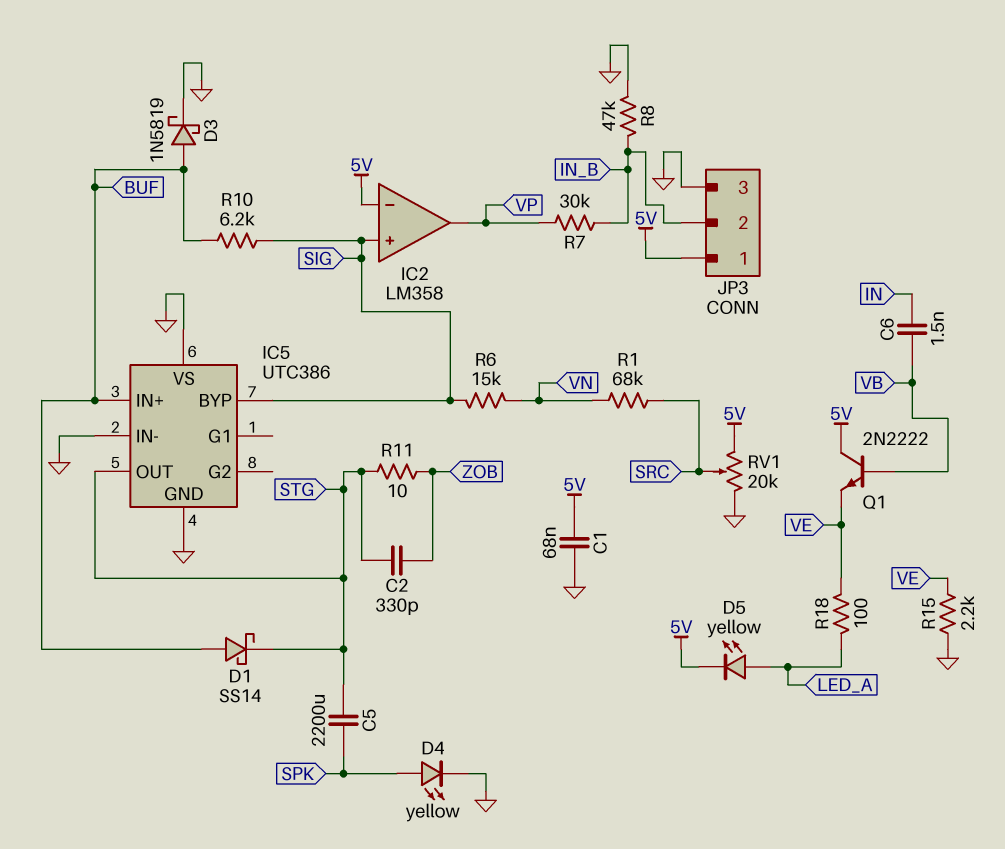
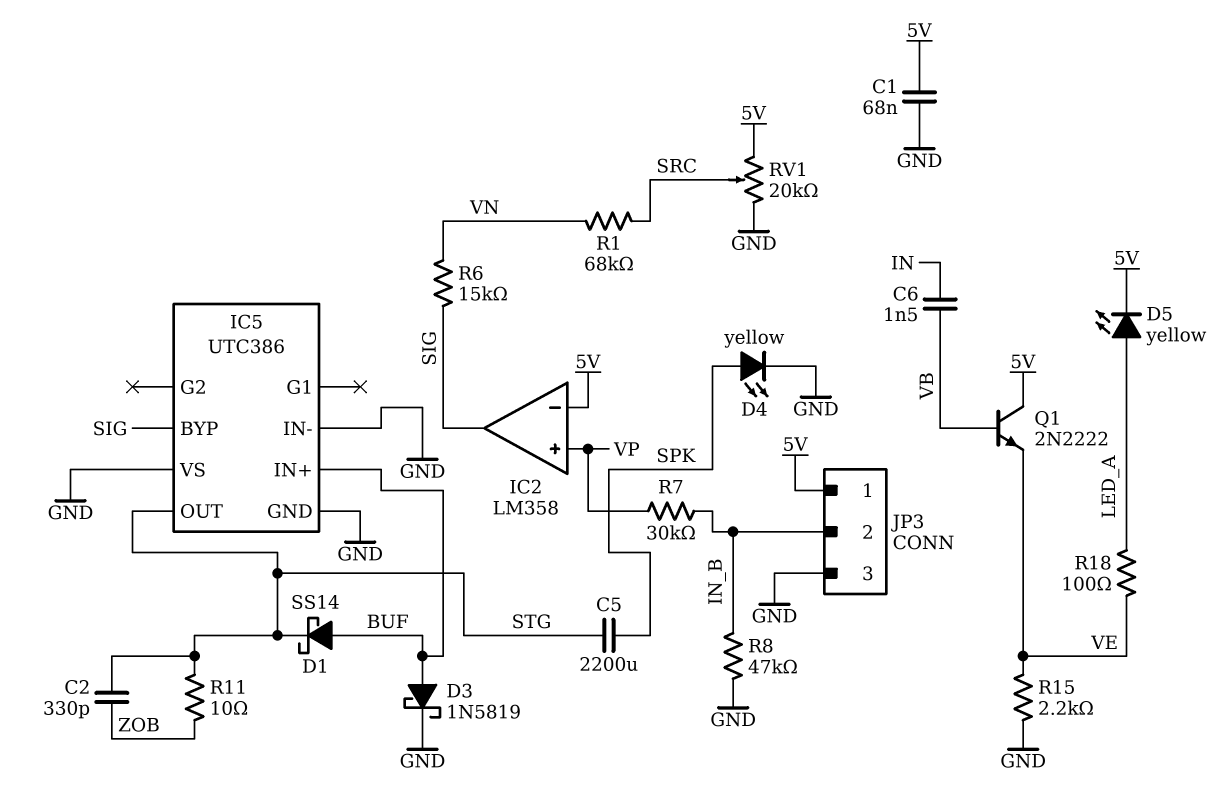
IC2 pin in+: SIG -> VP
IC2 pin out: VP -> SIG
R10: 6.2k (BUF, SIG) -> none

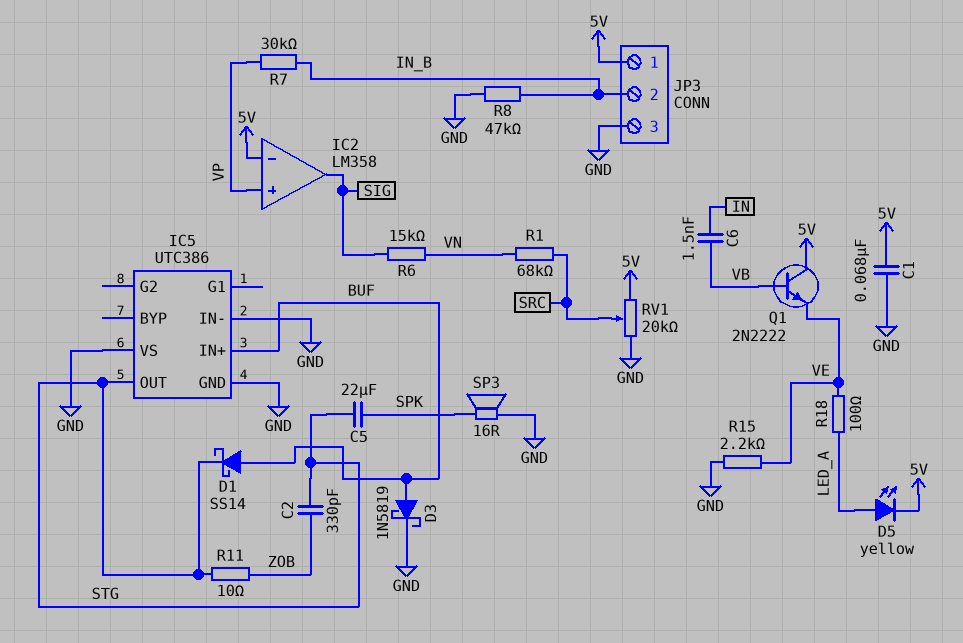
C5: 2200uF (SPK, STG) -> 22uF (SPK, STG)
D4: LED yellow (A SPK, K GND) -> none
IC5 pin BYP: SIG -> none
SP3: none -> speaker 16R (GND, SPK)

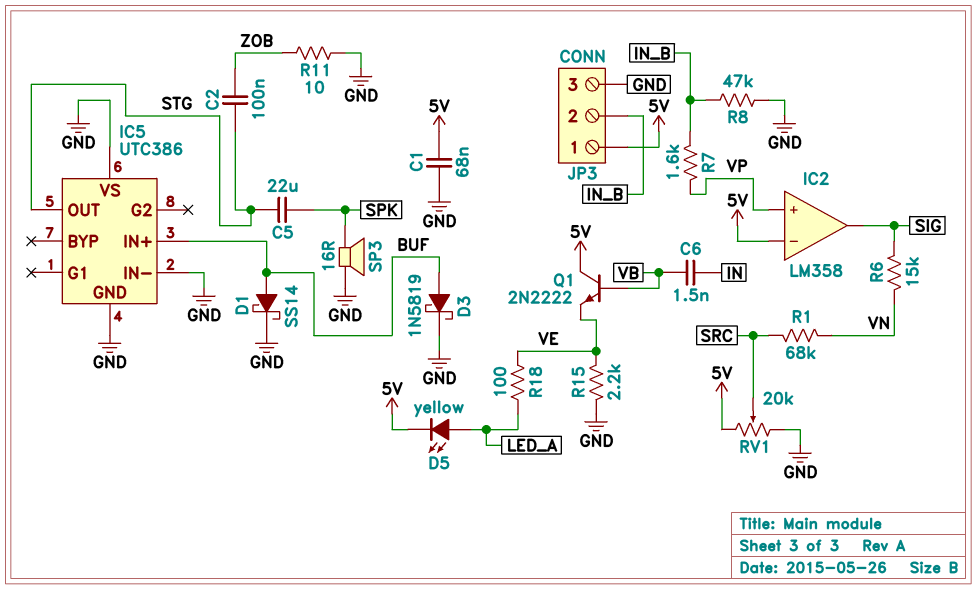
C2: 330pF (STG, ZOB) -> 100nF (STG, ZOB)
D1: schottky SS14 (A BUF, K STG) -> schottky SS14 (A BUF, K GND)
R7: 30k (IN_B, VP) -> 1.6k (IN_B, VP)
R11: 10 (STG, ZOB) -> 10 (GND, ZOB)

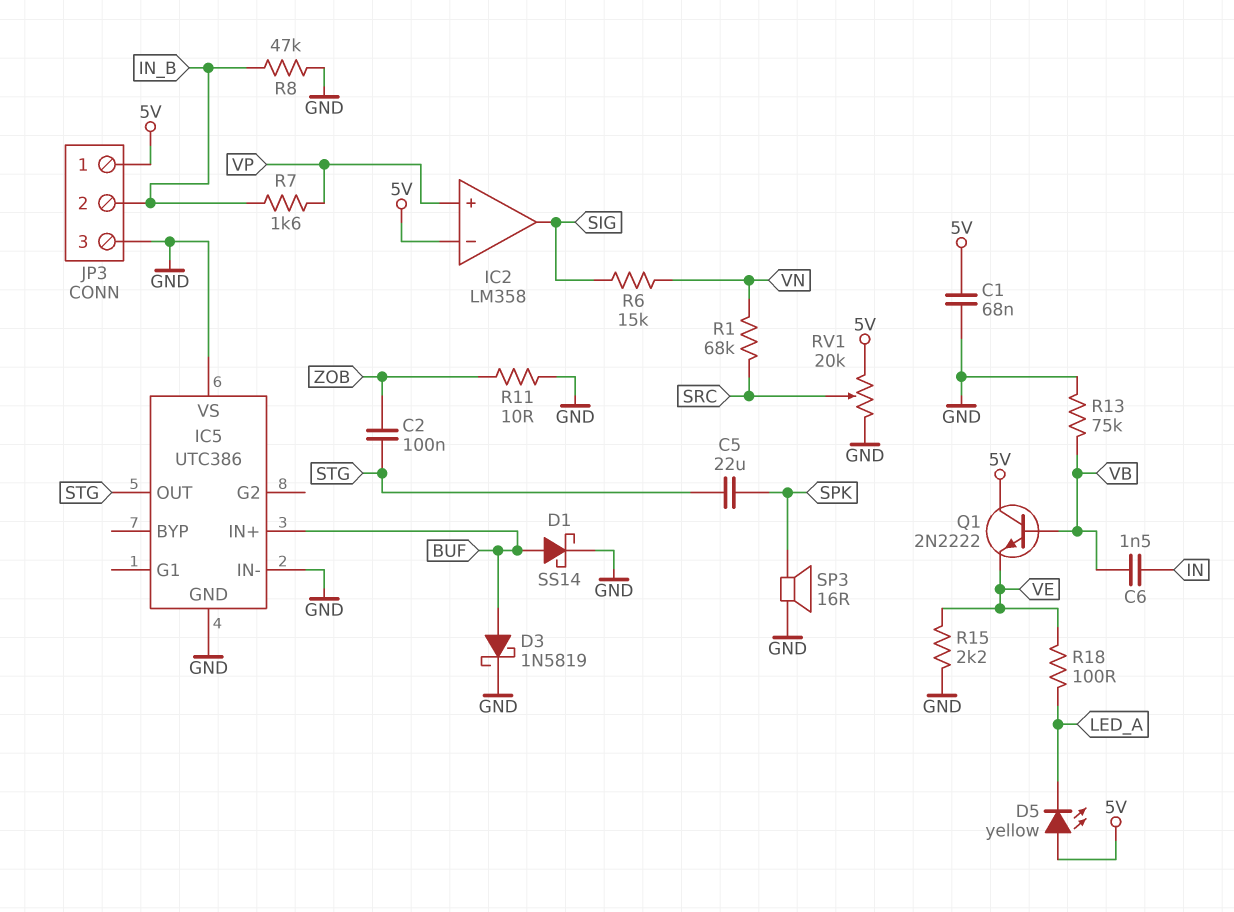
D5: LED yellow (A LED_A, K 5V) -> LED yellow (A 5V, K LED_A)
R13: none -> 75k (GND, VB)

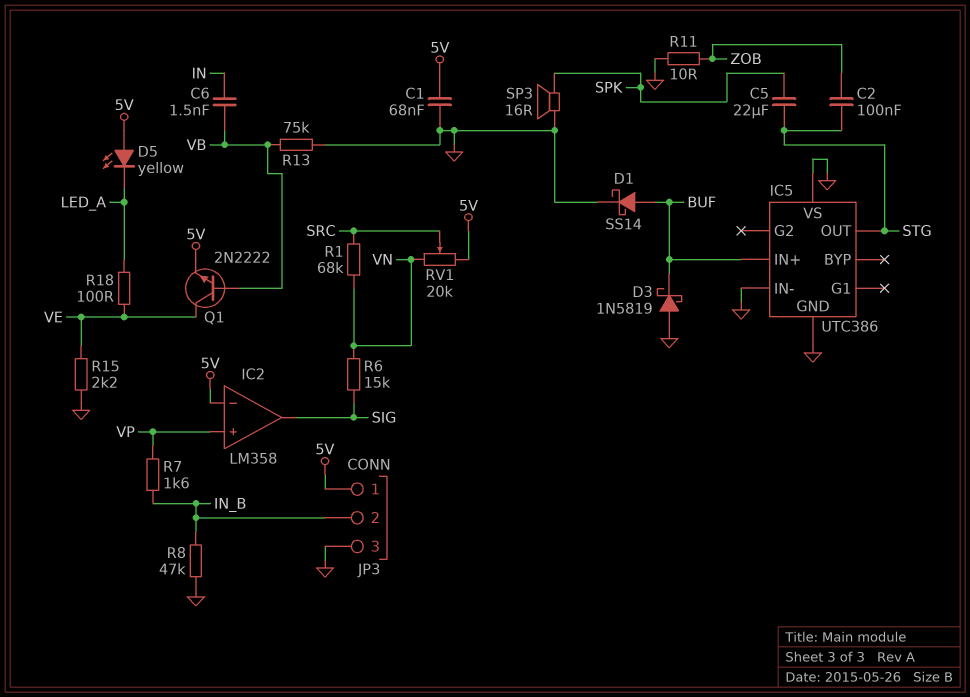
D3: schottky 1N5819 (A BUF, K GND) -> schottky 1N5819 (A GND, K BUF)
Q1: NPN 2N2222 (B VB, C 5V, E VE) -> NPN 2N2222 (B VB, C VE, E 5V)
RV1: 20k (5V, GND, wiper SRC) -> 20k (5V, VN, wiper SRC)

